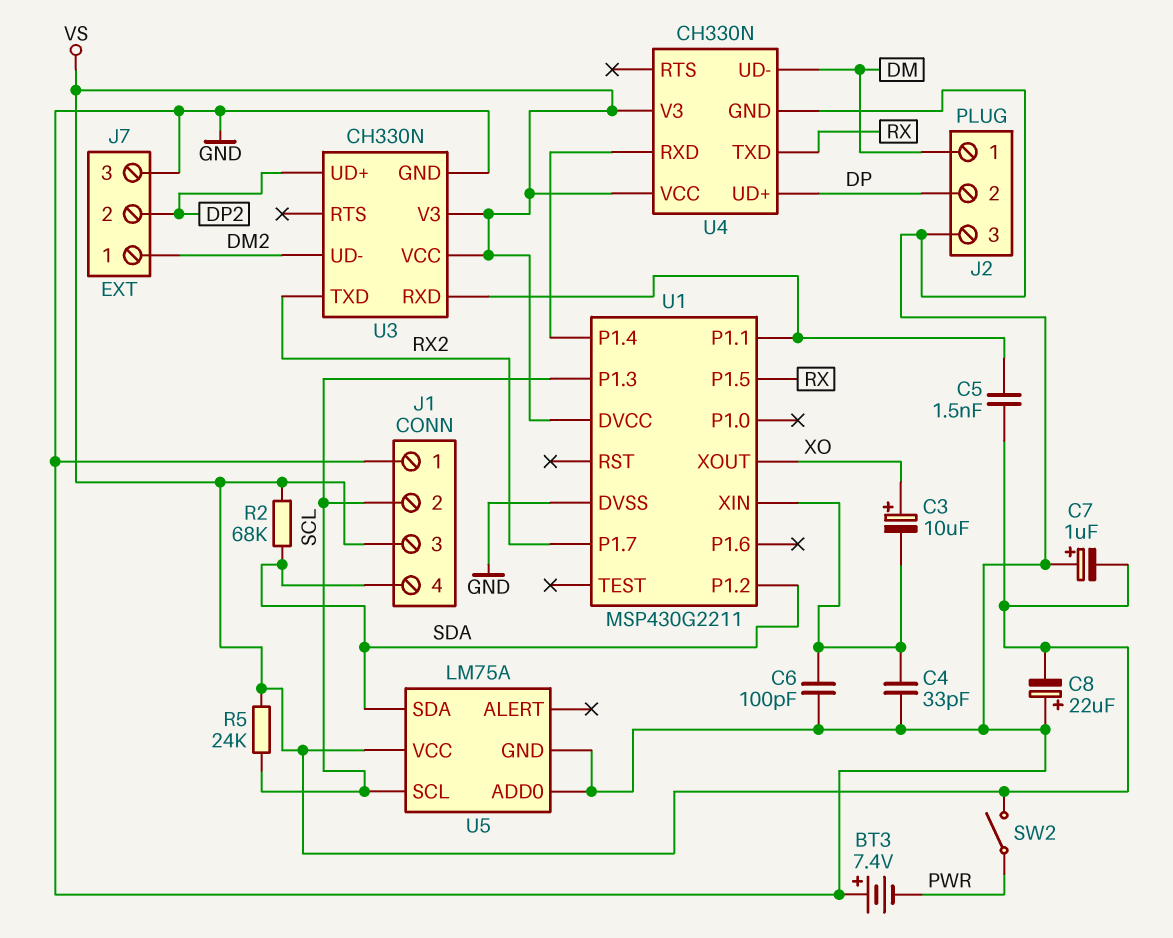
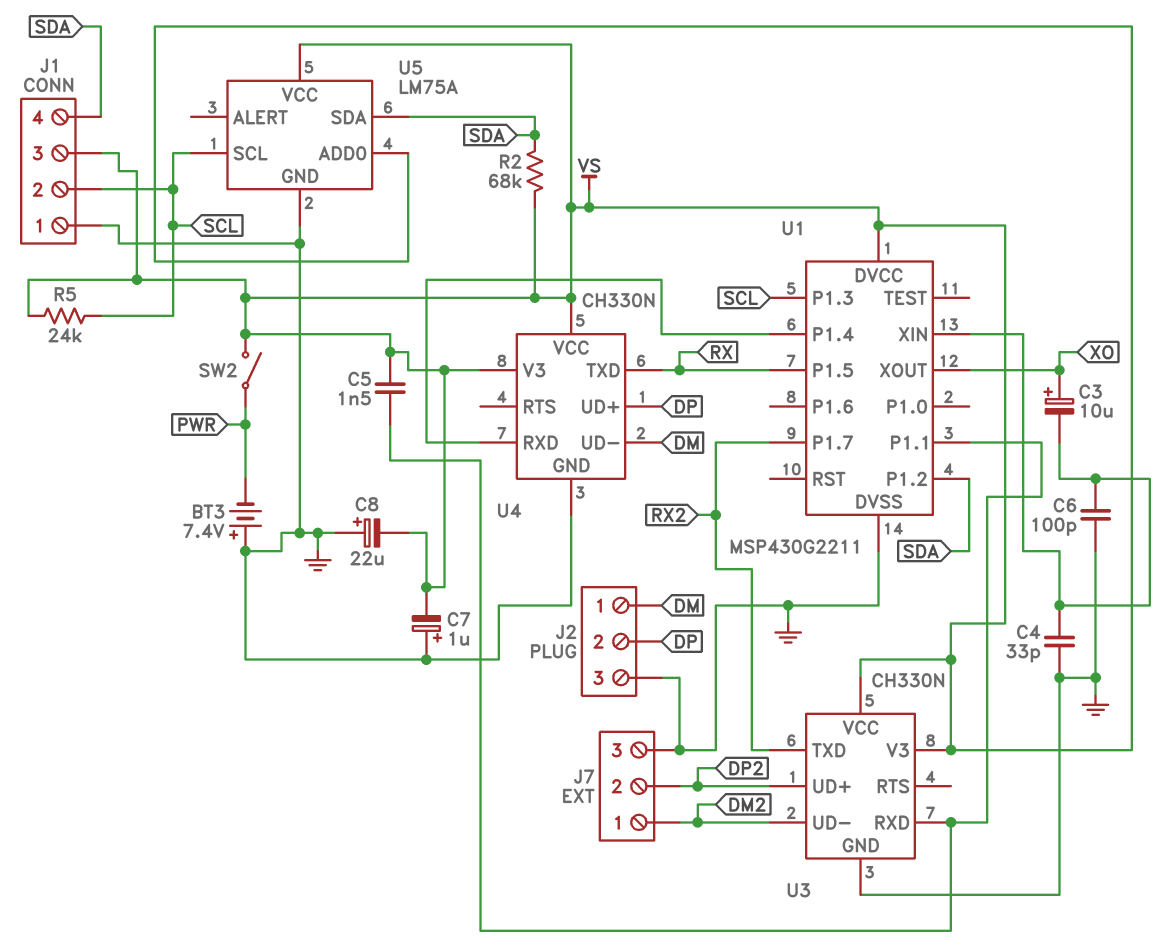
U5 pin ADD0: GND -> VS

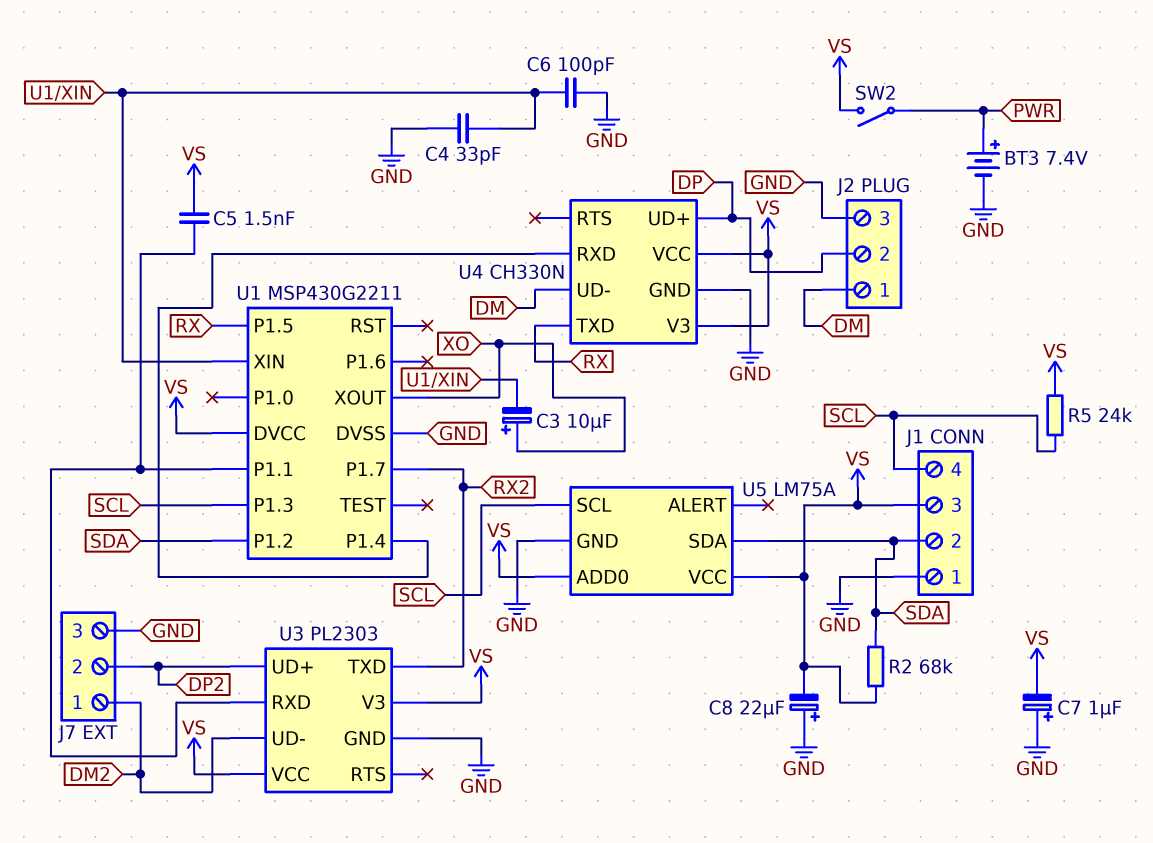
BT3: 7.4V (plus GND, minus PWR) -> 7.4V (plus PWR, minus GND)
J1 pin 2: SCL -> SDA
J1 pin 4: SDA -> SCL
U3: CH330N -> PL2303

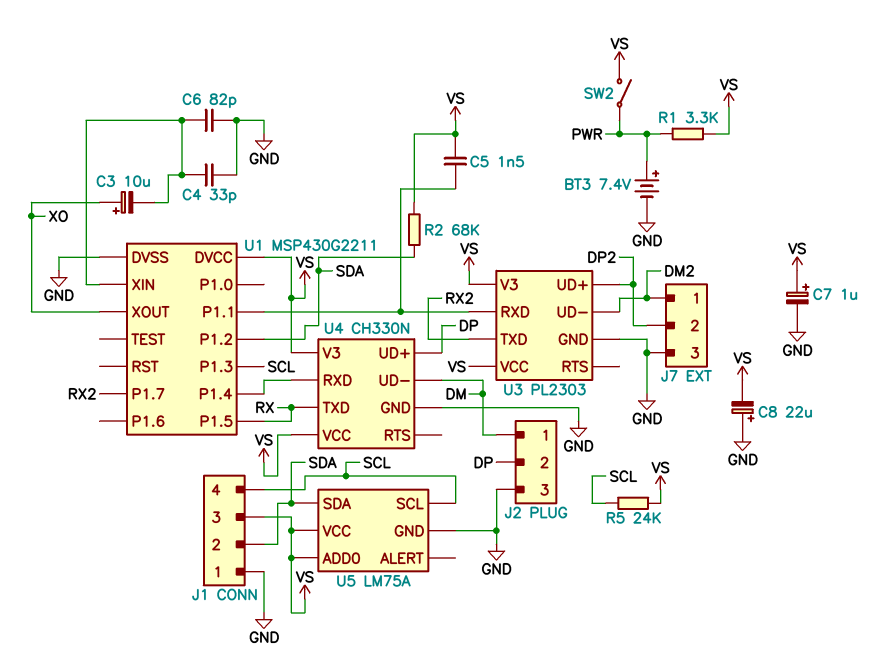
C6: 100pF (GND, U1/XIN) -> 82pF (GND, U1/XIN)
C7: 1uF (plus GND, minus VS) -> 1uF (plus VS, minus GND)
R1: none -> 3.3k (PWR, VS)

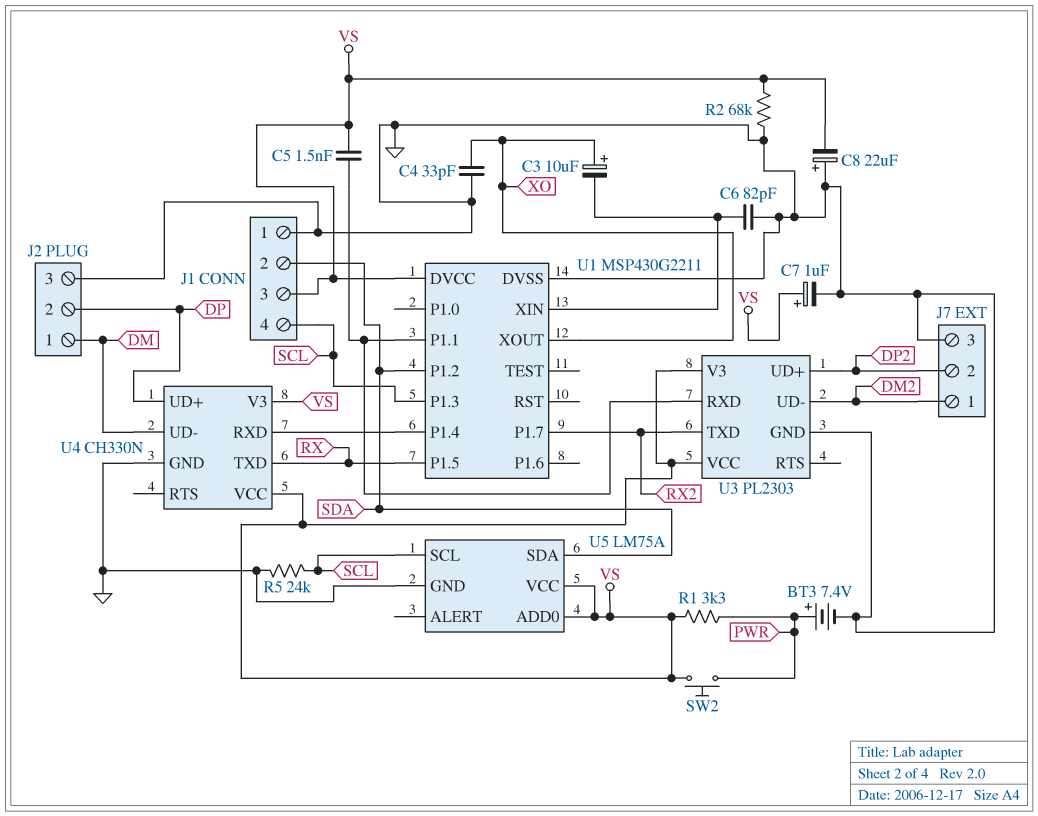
C4: 33pF (GND, U1/XIN) -> 33pF (GND, XO)
R2: 68k (SDA, VS) -> 68k (GND, VS)
R5: 24k (SCL, VS) -> 24k (GND, SCL)
SW2: switch (PWR, VS) -> button (PWR, VS)

